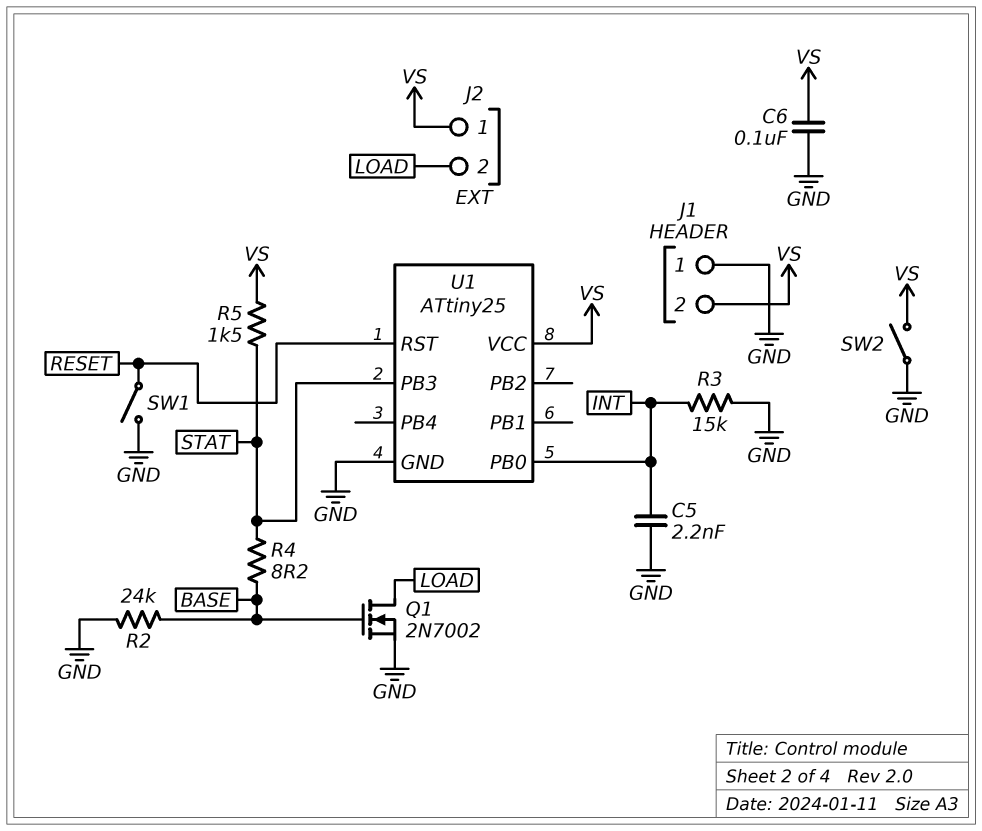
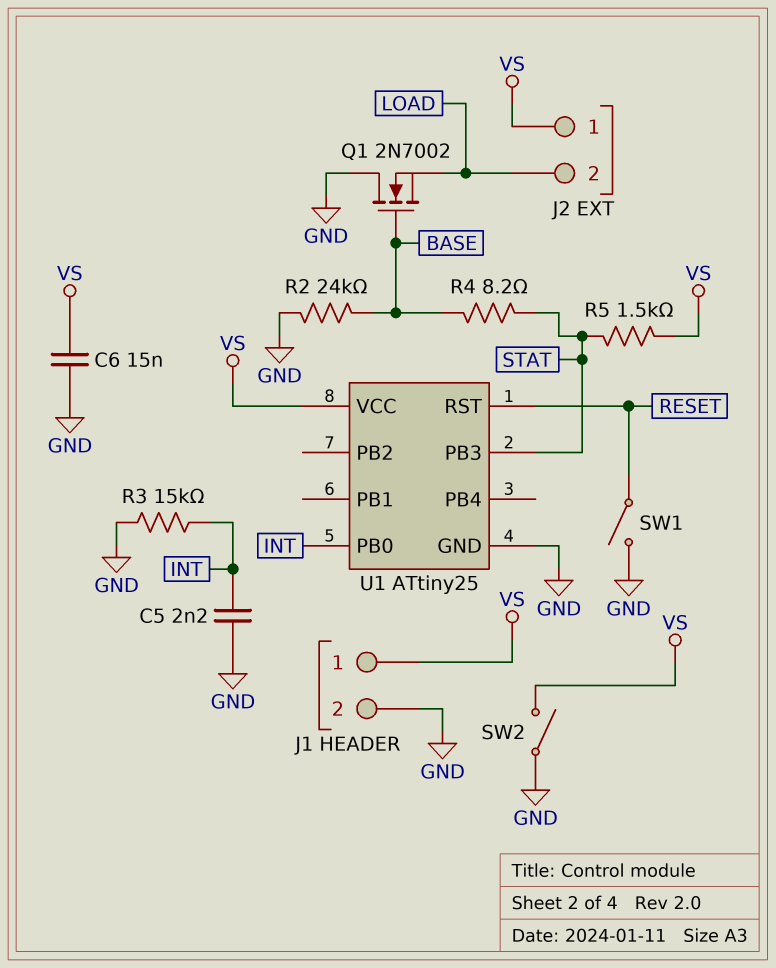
C6: 100nF (GND, VS) -> 15nF (GND, VS)
J1 pin 1: GND -> VS
J1 pin 2: VS -> GND
Q1: NMOS 2N7002 (G BASE, D LOAD, S GND) -> NMOS 2N7002 (G BASE, D GND, S LOAD)

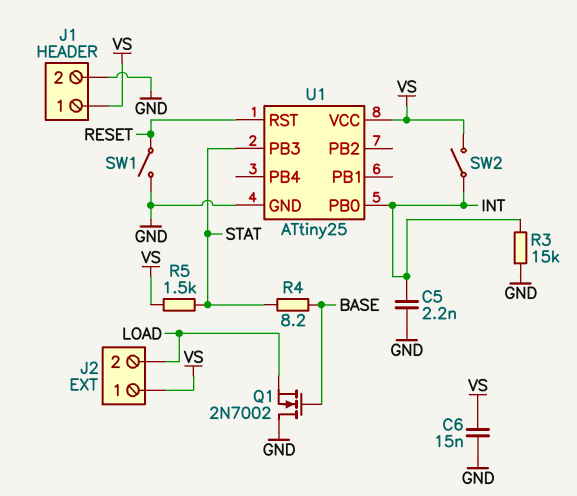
R2: 24k (BASE, GND) -> none
SW2: switch (GND, VS) -> switch (INT, VS)

